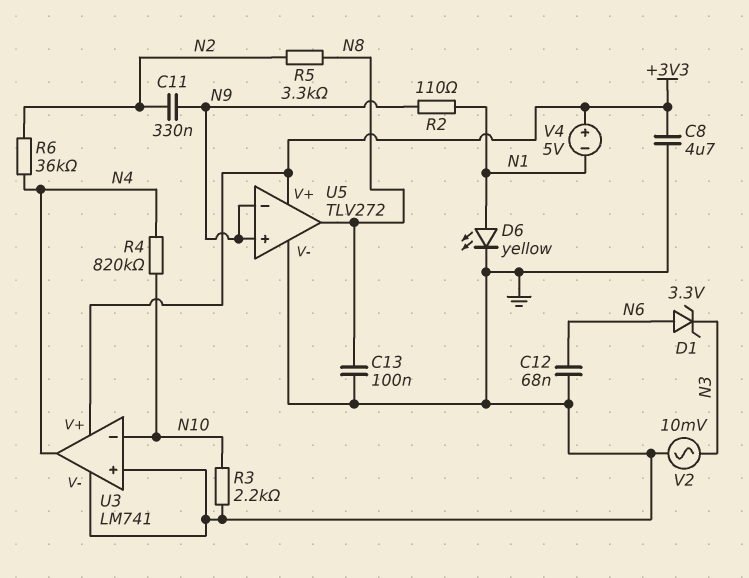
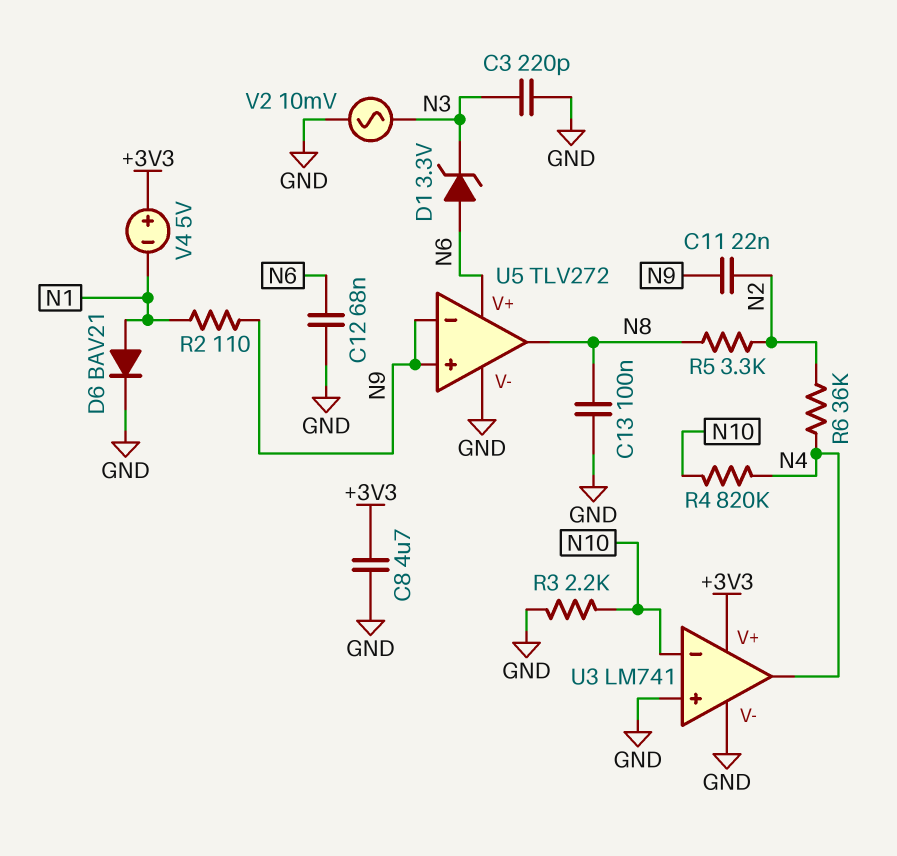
C3: none -> 220pF (GND, N3)
C11: 330nF (N2, N9) -> 22nF (N2, N9)
D6: LED yellow (A N1, K GND) -> diode BAV21 (A N1, K GND)
U5 pin V+: +3V3 -> N6

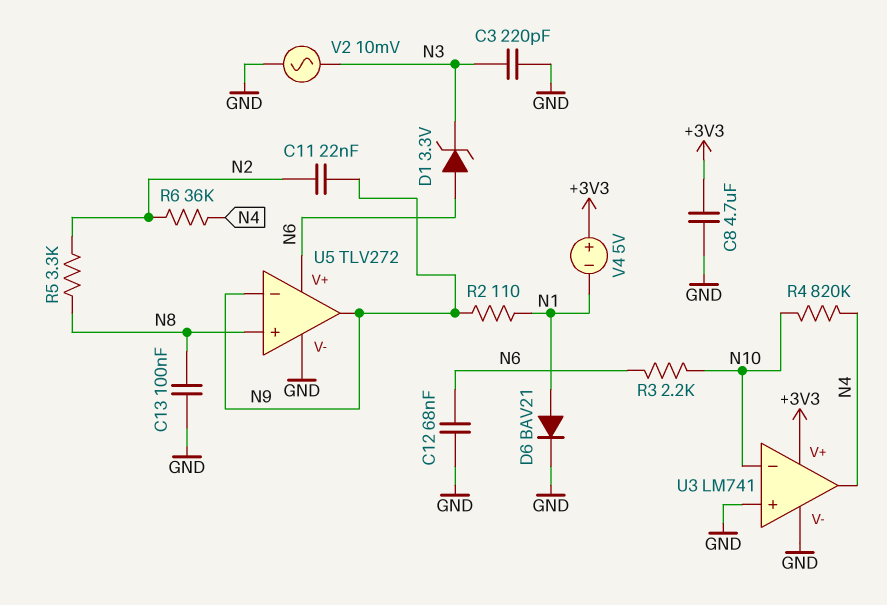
R3: 2.2k (GND, N10) -> 2.2k (N6, N10)
U5 pin in+: N9 -> N8
U5 pin out: N8 -> N9

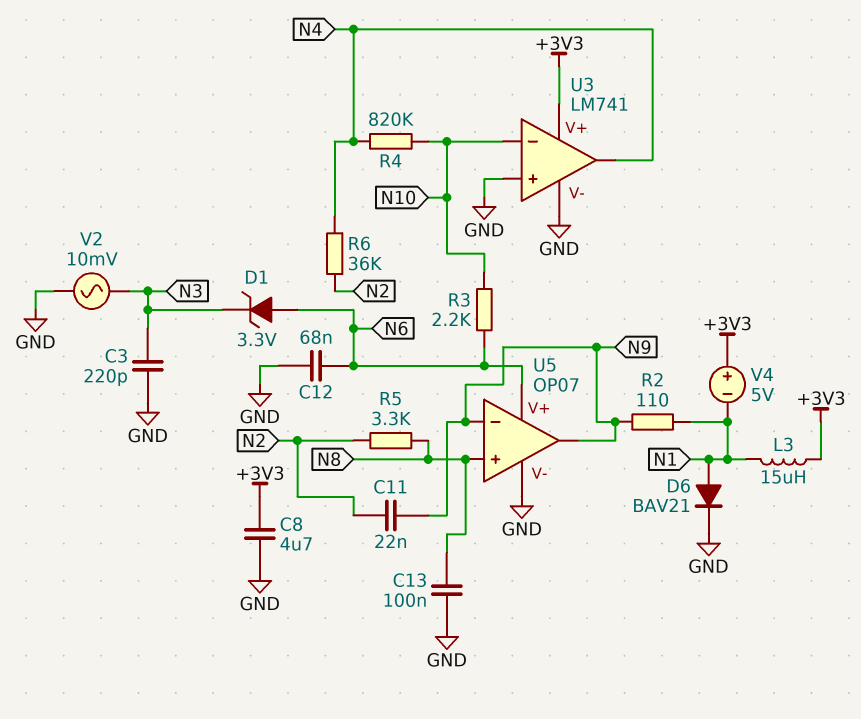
L3: none -> 15uH (+3V3, N1)
U5: TLV272 -> OP07

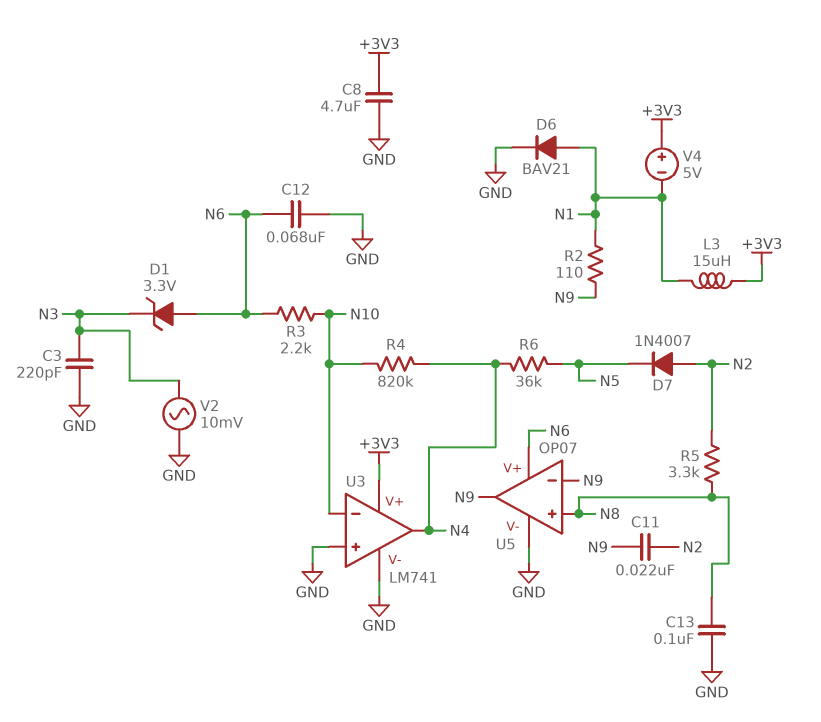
D7: none -> diode 1N4007 (A N2, K N5)
R6: 36k (N2, N4) -> 36k (N4, N5)

